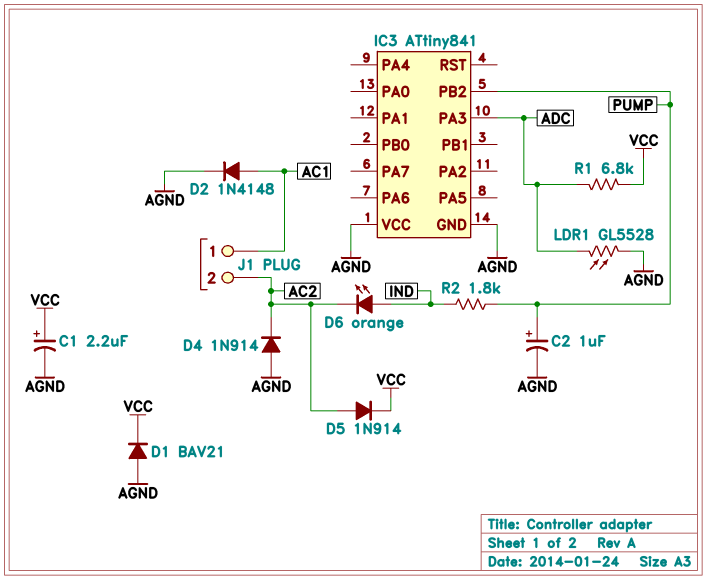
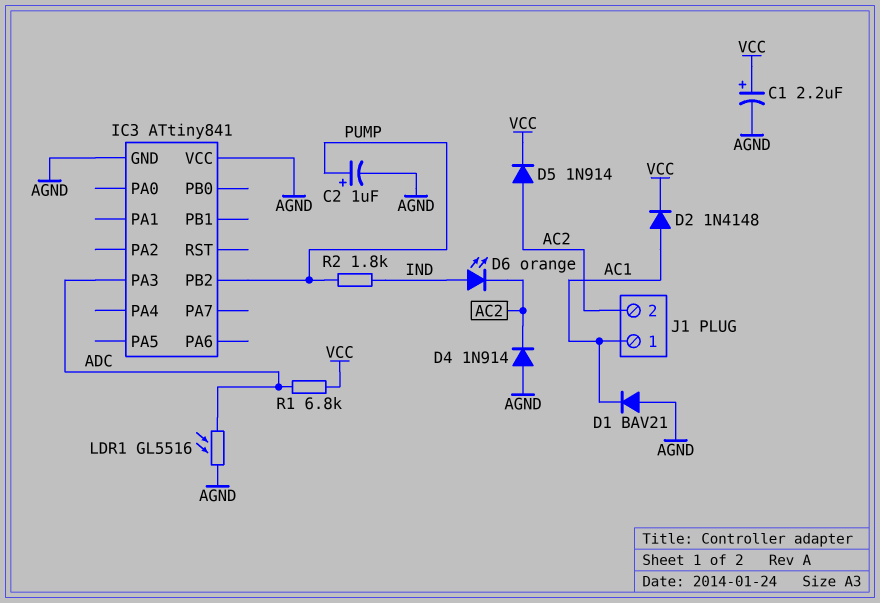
D1: diode BAV21 (A AGND, K VCC) -> diode BAV21 (A AGND, K AC1)
D2: diode 1N4148 (A AC1, K AGND) -> diode 1N4148 (A AC1, K VCC)
LDR1: GL5528 (ADC, AGND) -> GL5516 (ADC, AGND)

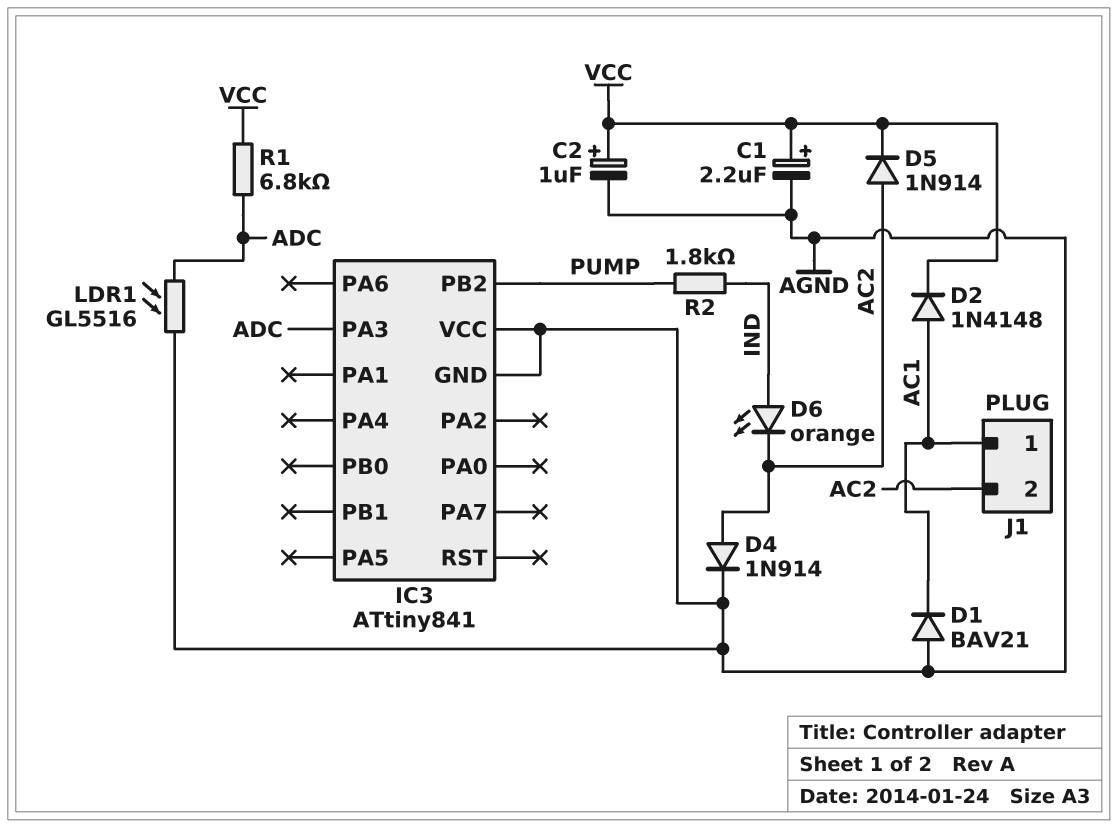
C2: 1uF (plus PUMP, minus AGND) -> 1uF (plus VCC, minus AGND)
D4: diode 1N914 (A AGND, K AC2) -> diode 1N914 (A AC2, K AGND)

